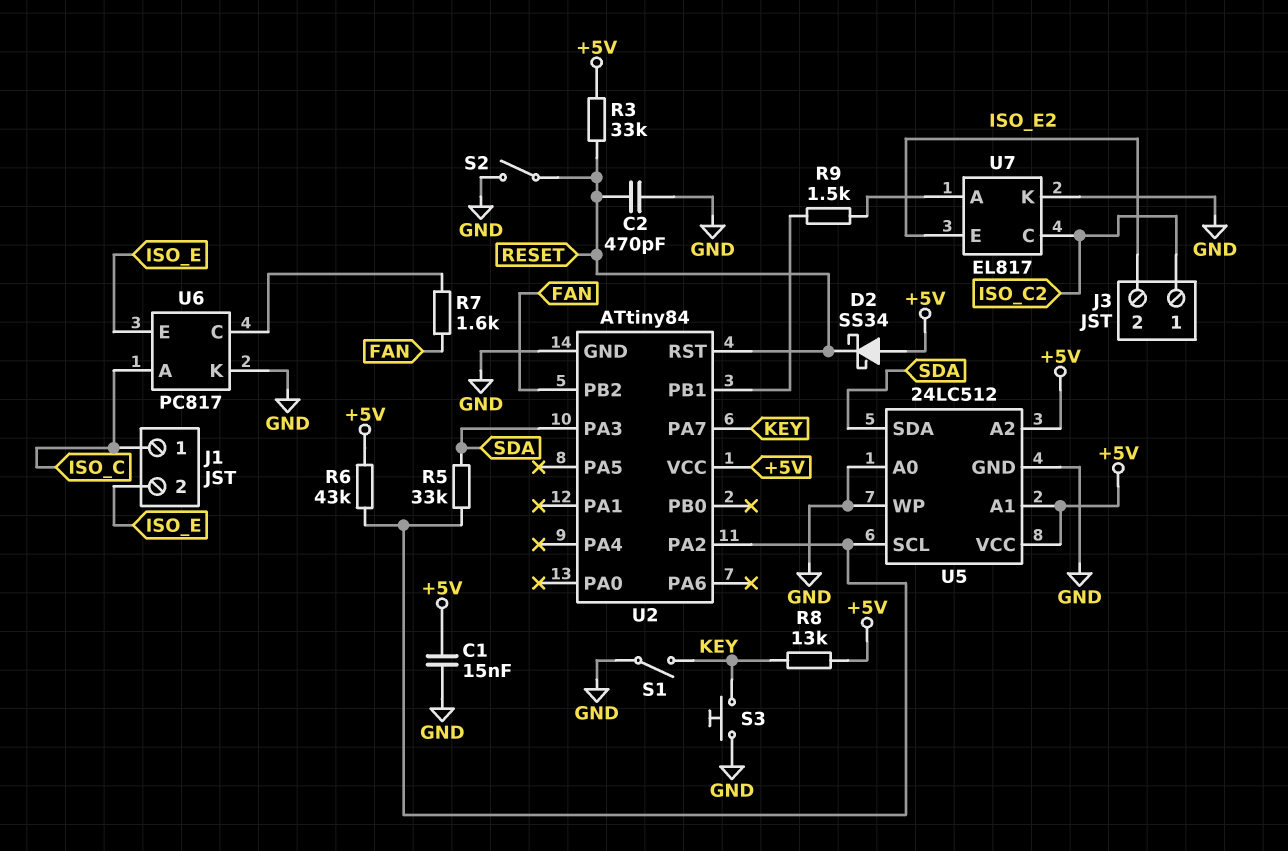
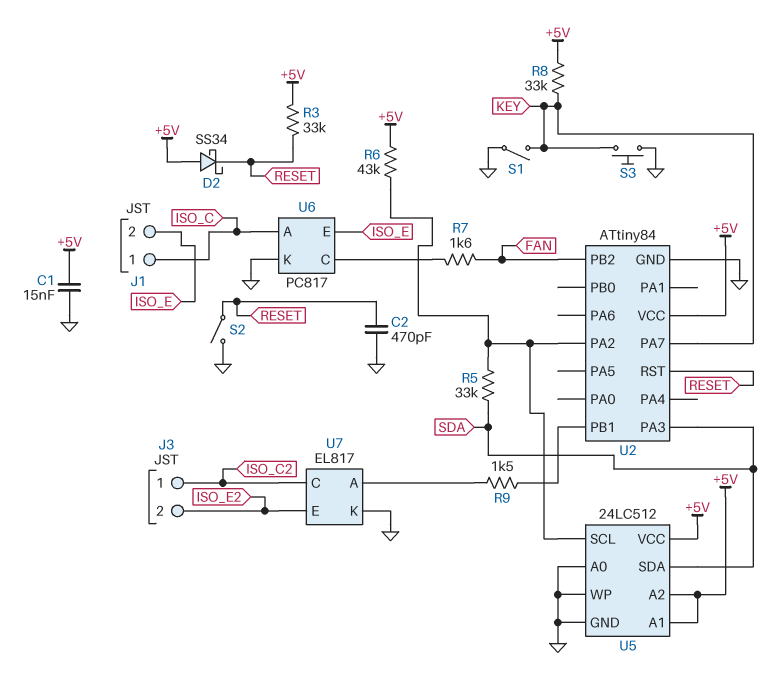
R8: 13k (+5V, KEY) -> 33k (+5V, KEY)

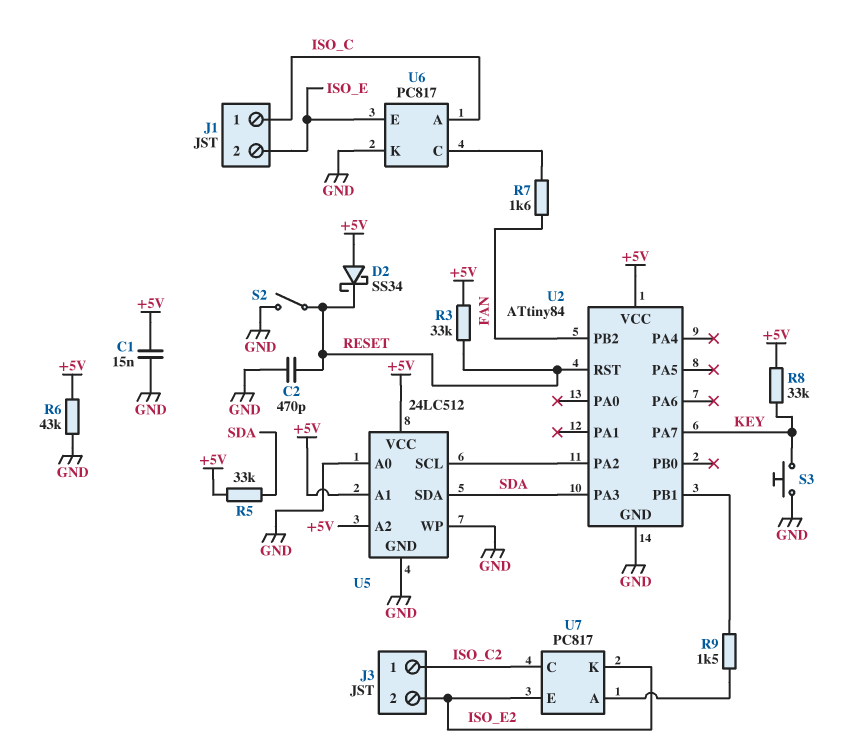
R5: 33k (SDA, U2/PA2) -> 33k (+5V, SDA)
R6: 43k (+5V, U2/PA2) -> 43k (+5V, GND)
S1: switch (GND, KEY) -> none
U7: EL817 -> PC817
U7 pin K: GND -> ISO_E2

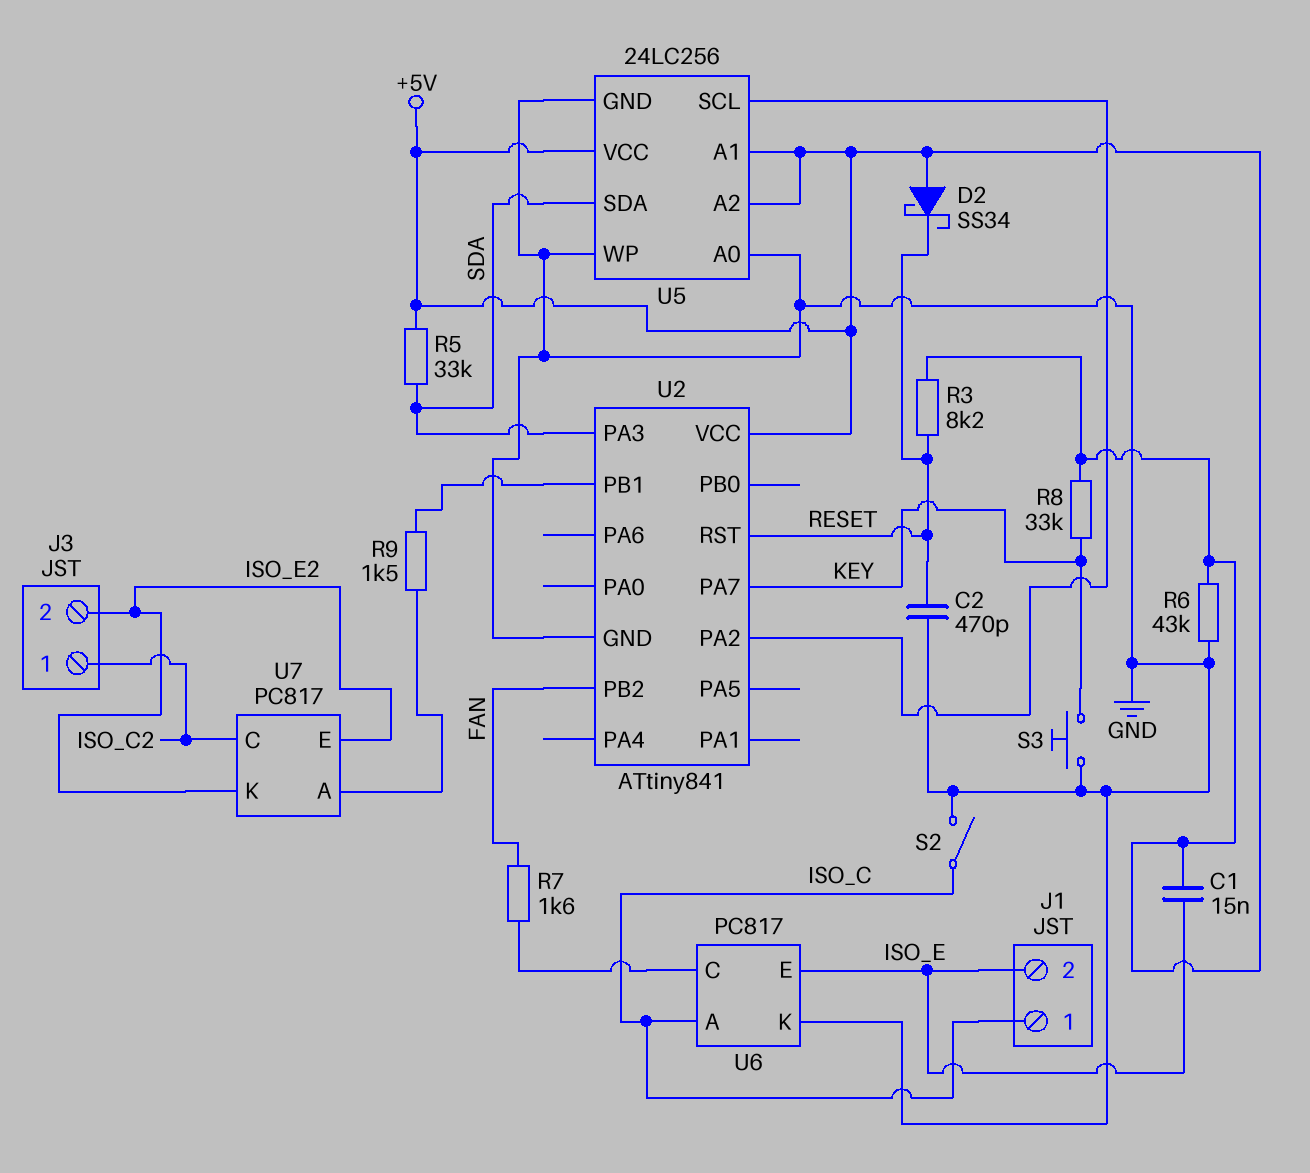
C1: 15nF (+5V, GND) -> 15nF (+5V, ISO_E)
R3: 33k (+5V, RESET) -> 8.2k (+5V, RESET)
S2: switch (GND, RESET) -> switch (GND, ISO_C)
U2: ATtiny84 -> ATtiny841
U5: 24LC512 -> 24LC256

